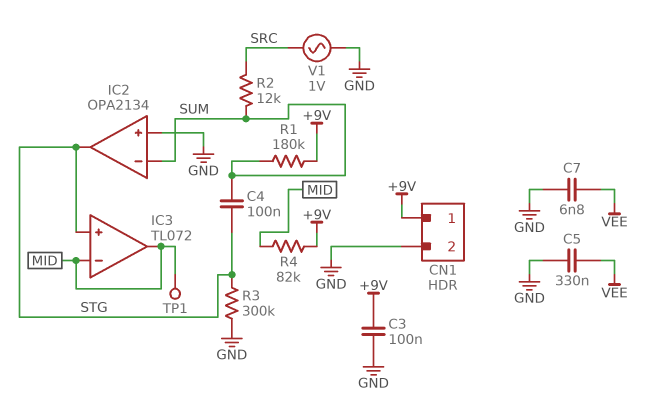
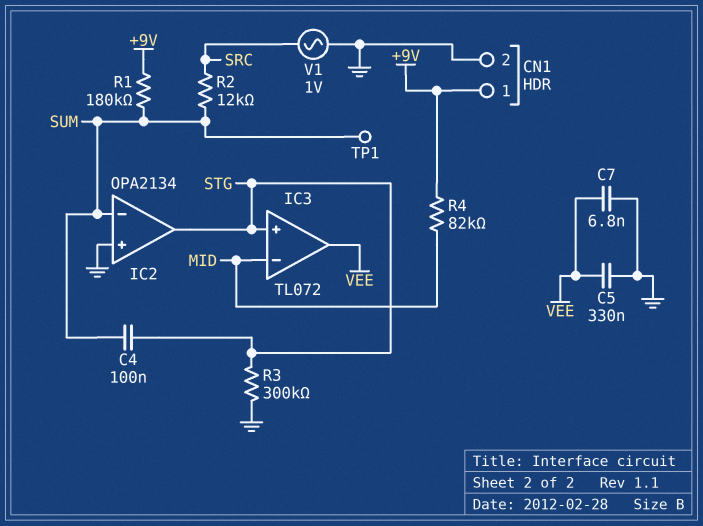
C3: 100nF (+9V, GND) -> none
IC3 pin out: MID -> VEE
TP1: test point (MID) -> test point (SUM)

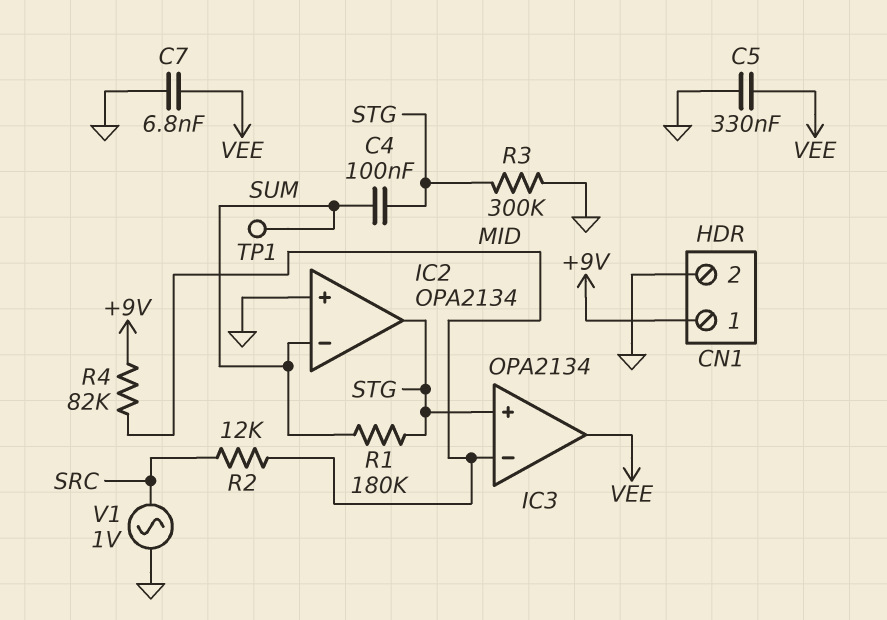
IC3: TL072 -> OPA2134
R1: 180k (+9V, SUM) -> 180k (STG, SUM)
R2: 12k (SRC, SUM) -> 12k (MID, SRC)

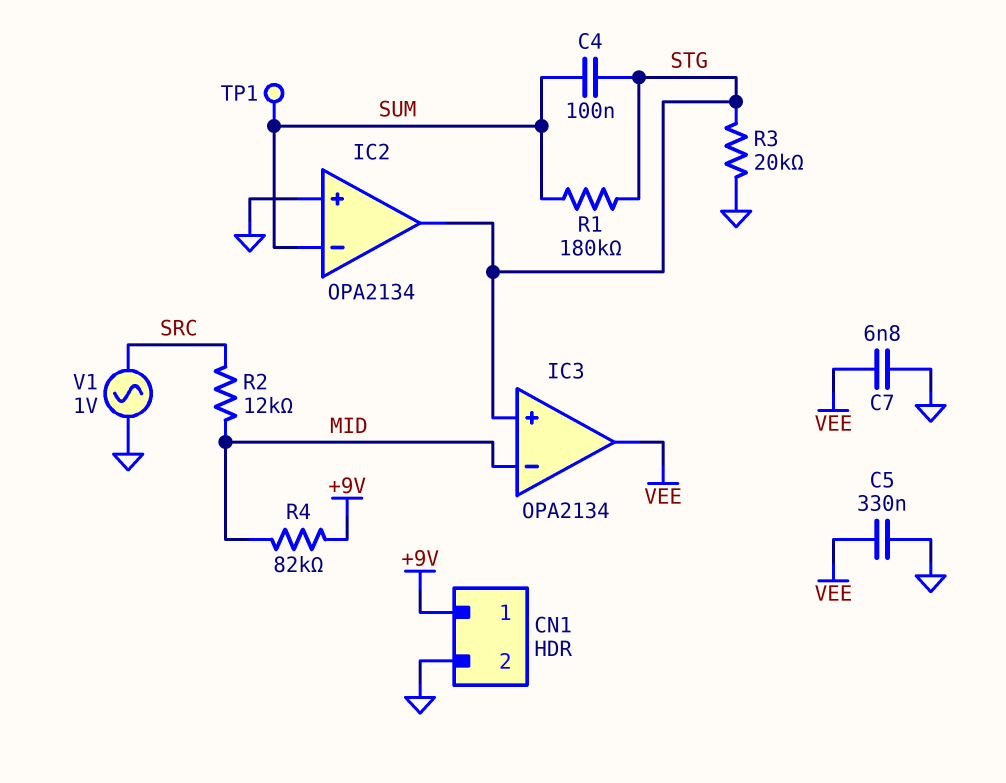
R3: 300k (GND, STG) -> 20k (GND, STG)

